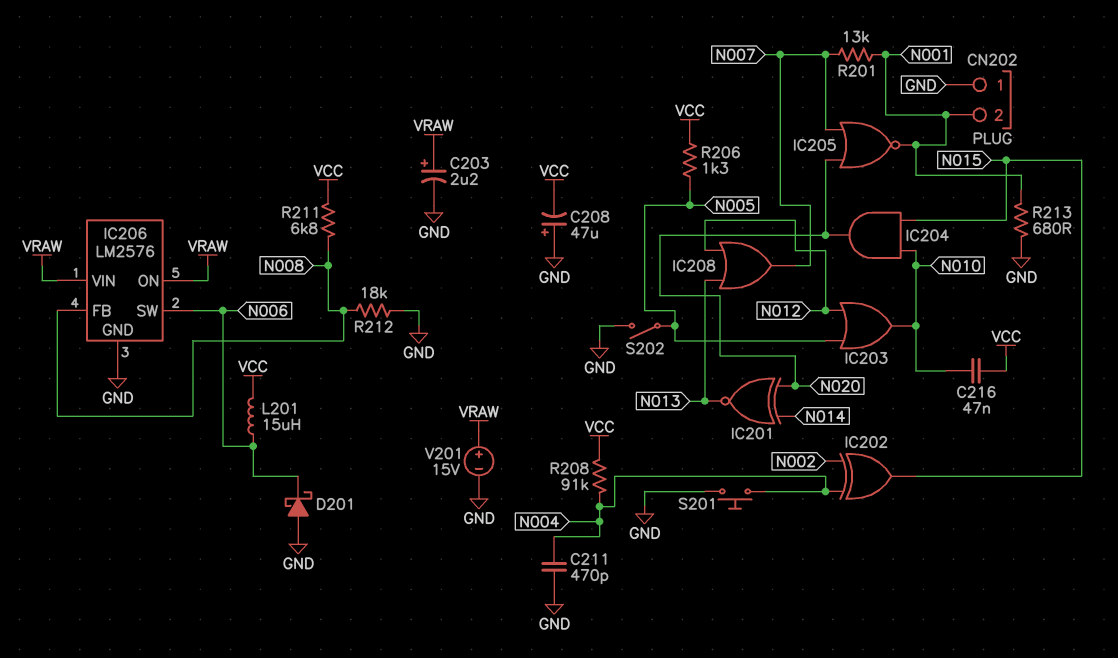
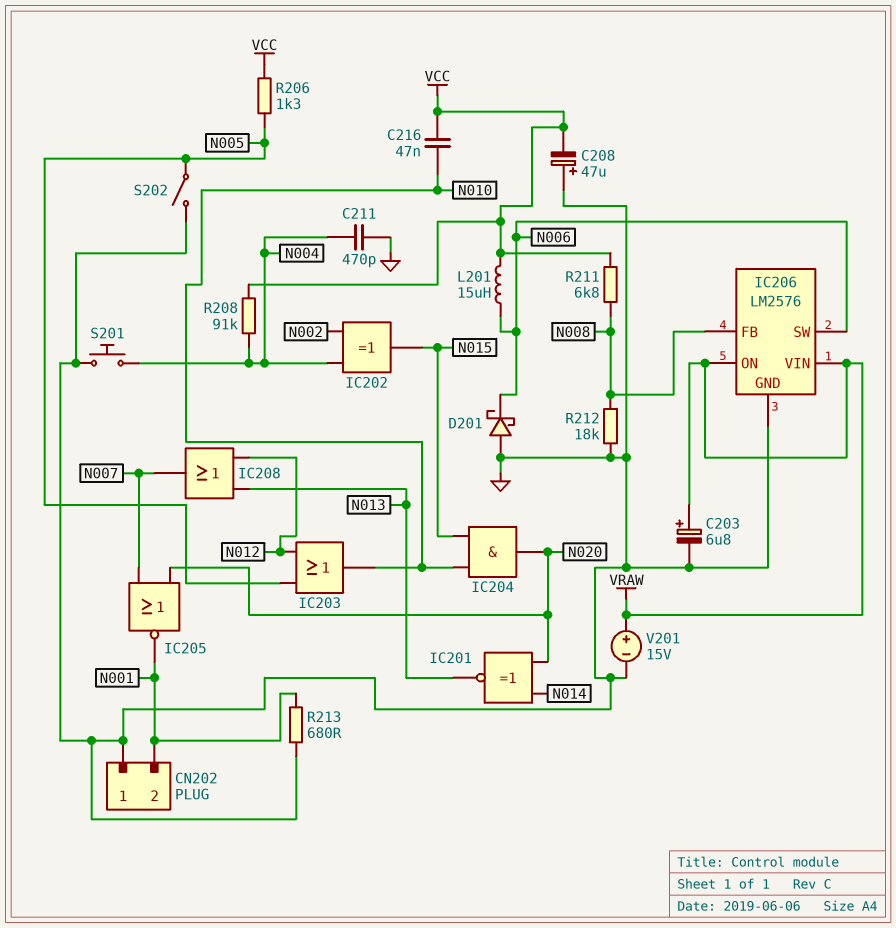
C203: 2.2uF (plus VRAW, minus GND) -> 6.8uF (plus VRAW, minus GND)
R201: 13k (N001, N007) -> none

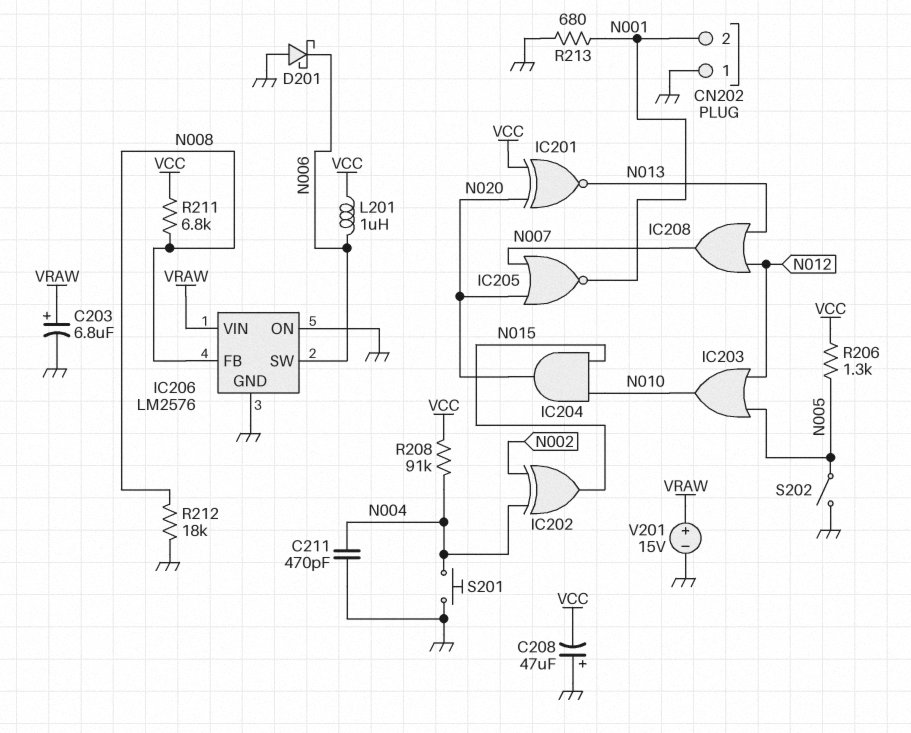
C216: 47nF (N010, VCC) -> none
IC201: XNOR (in N014, in N020, out N013) -> XNOR (in N020, in VCC, out N013)
IC206 pin ON: VRAW -> GND
L201: 15uH (N006, VCC) -> 1uH (N006, VCC)

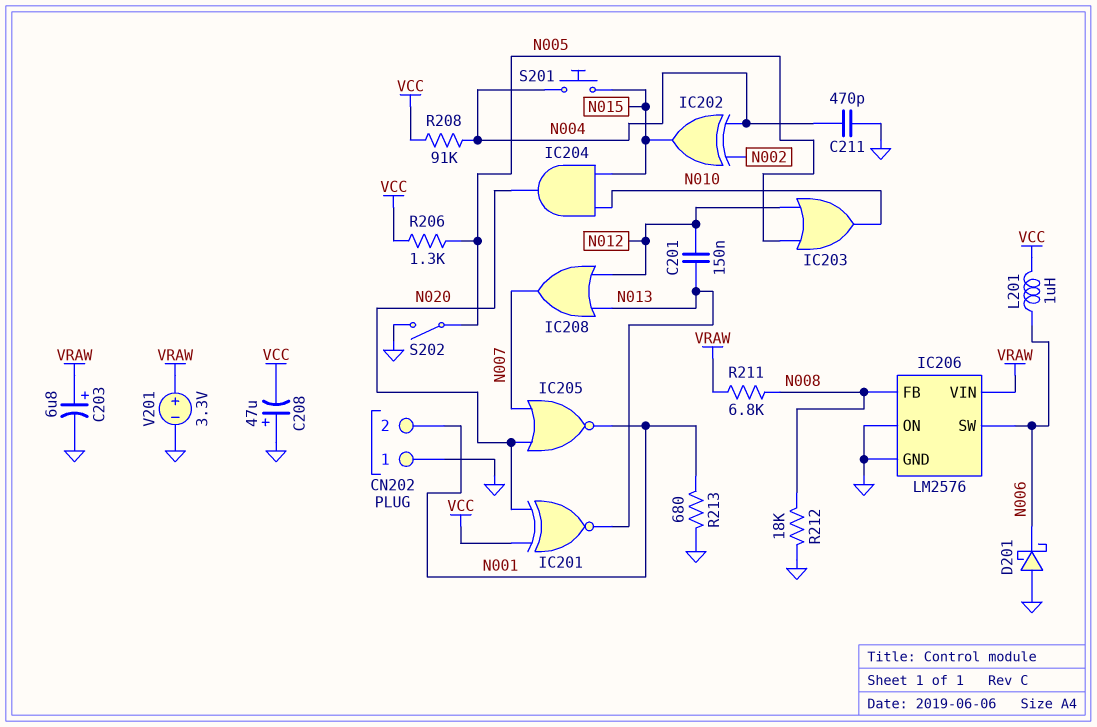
C201: none -> 150nF (N012, N013)
R211: 6.8k (N008, VCC) -> 6.8k (N008, VRAW)
S201: button (GND, N004) -> button (N004, N015)
V201: 15V (plus VRAW, minus GND) -> 3.3V (plus VRAW, minus GND)

